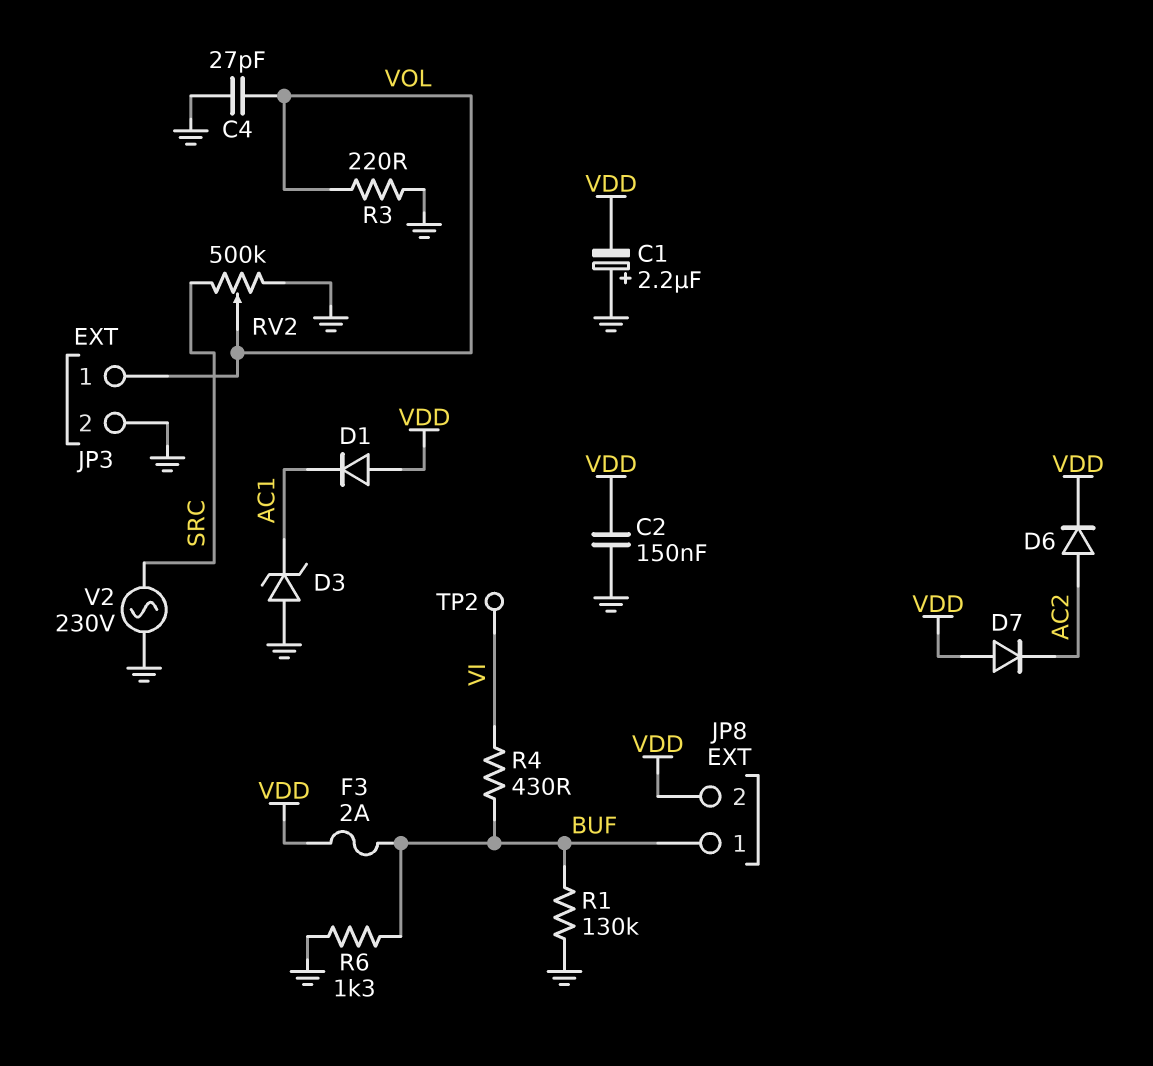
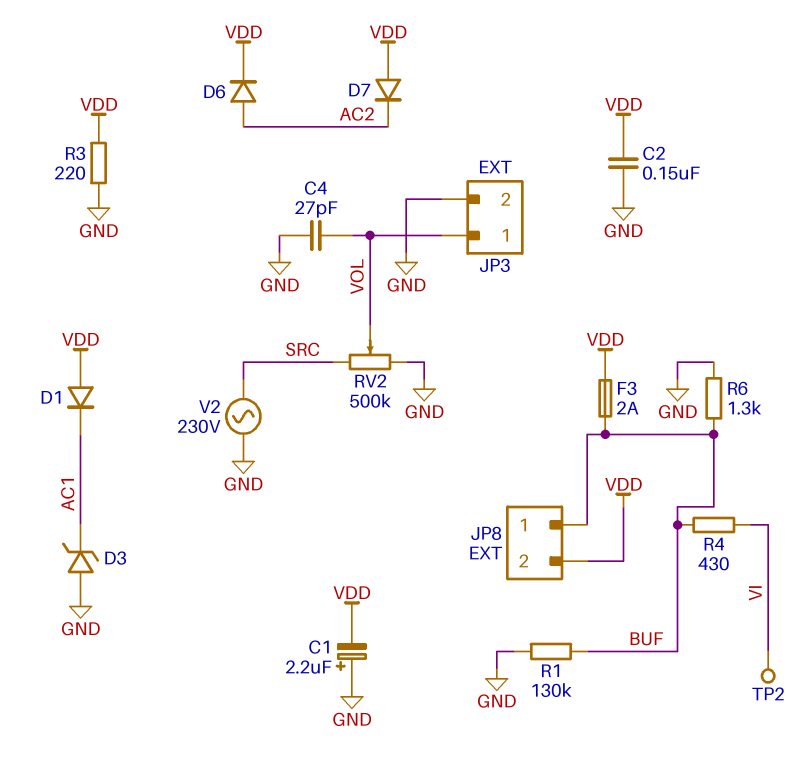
R3: 220 (GND, VOL) -> 220 (GND, VDD)

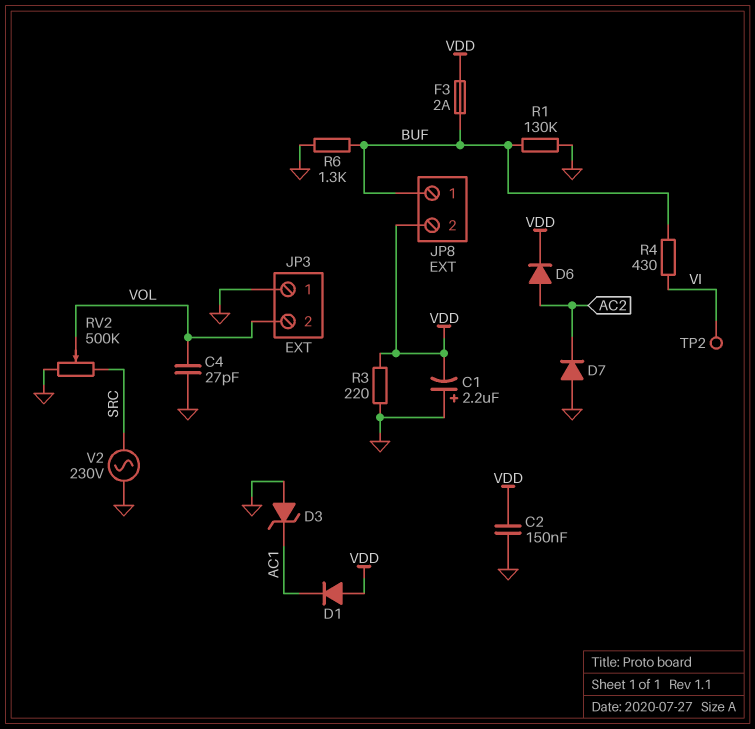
D7: diode (A VDD, K AC2) -> diode (A GND, K AC2)
JP3 pin 1: VOL -> GND
JP3 pin 2: GND -> VOL

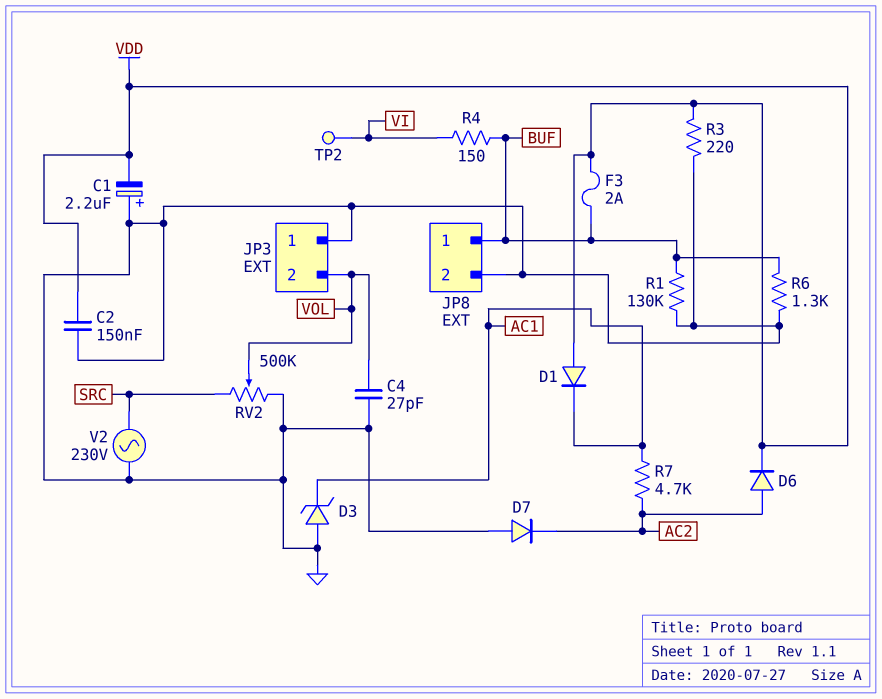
JP8 pin 2: VDD -> GND
R4: 430 (BUF, VI) -> 150 (BUF, VI)
R7: none -> 4.7k (AC1, AC2)

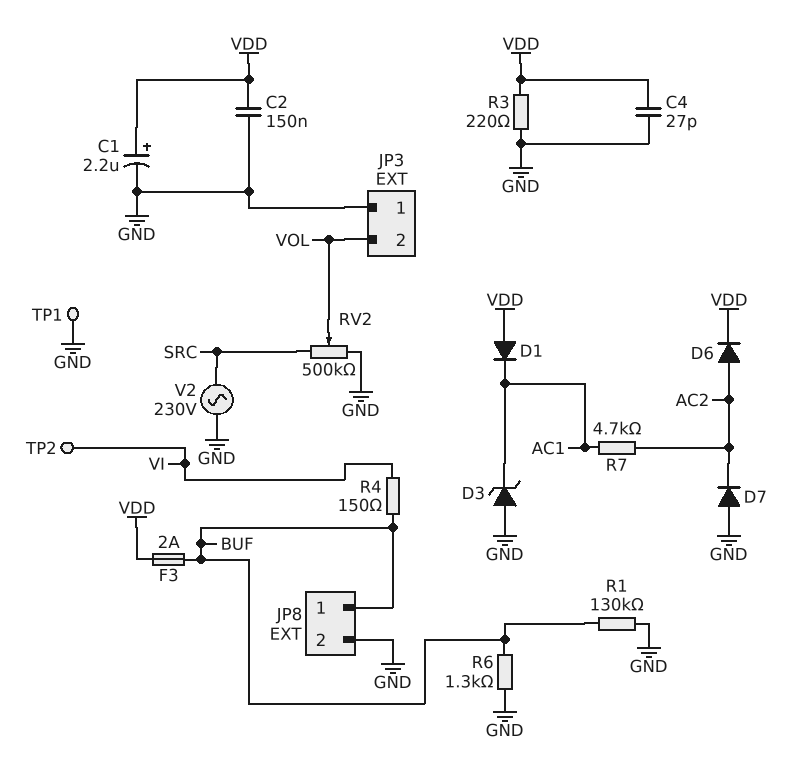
C1: 2.2uF (plus GND, minus VDD) -> 2.2uF (plus VDD, minus GND)
C4: 27pF (GND, VOL) -> 27pF (GND, VDD)
TP1: none -> test point (GND)

